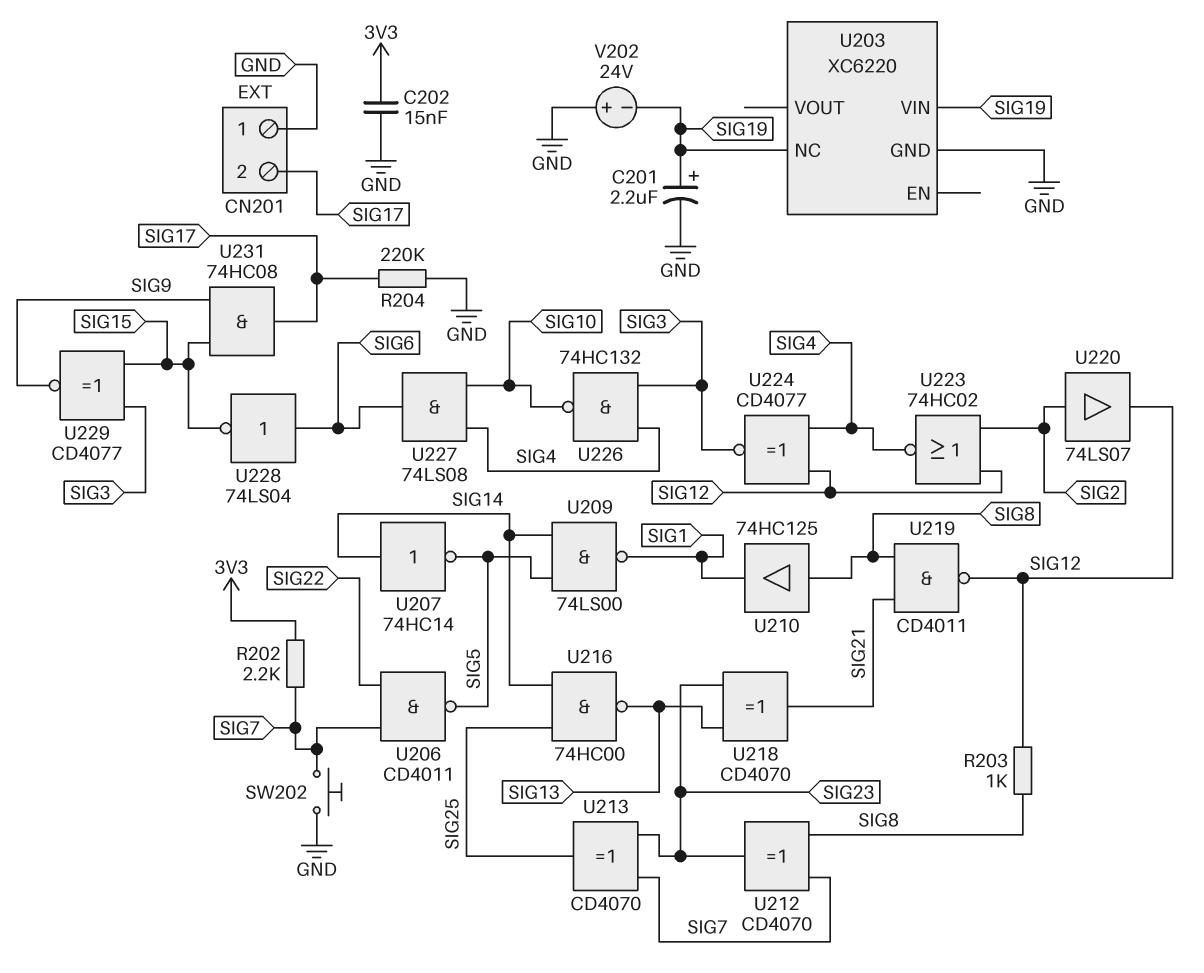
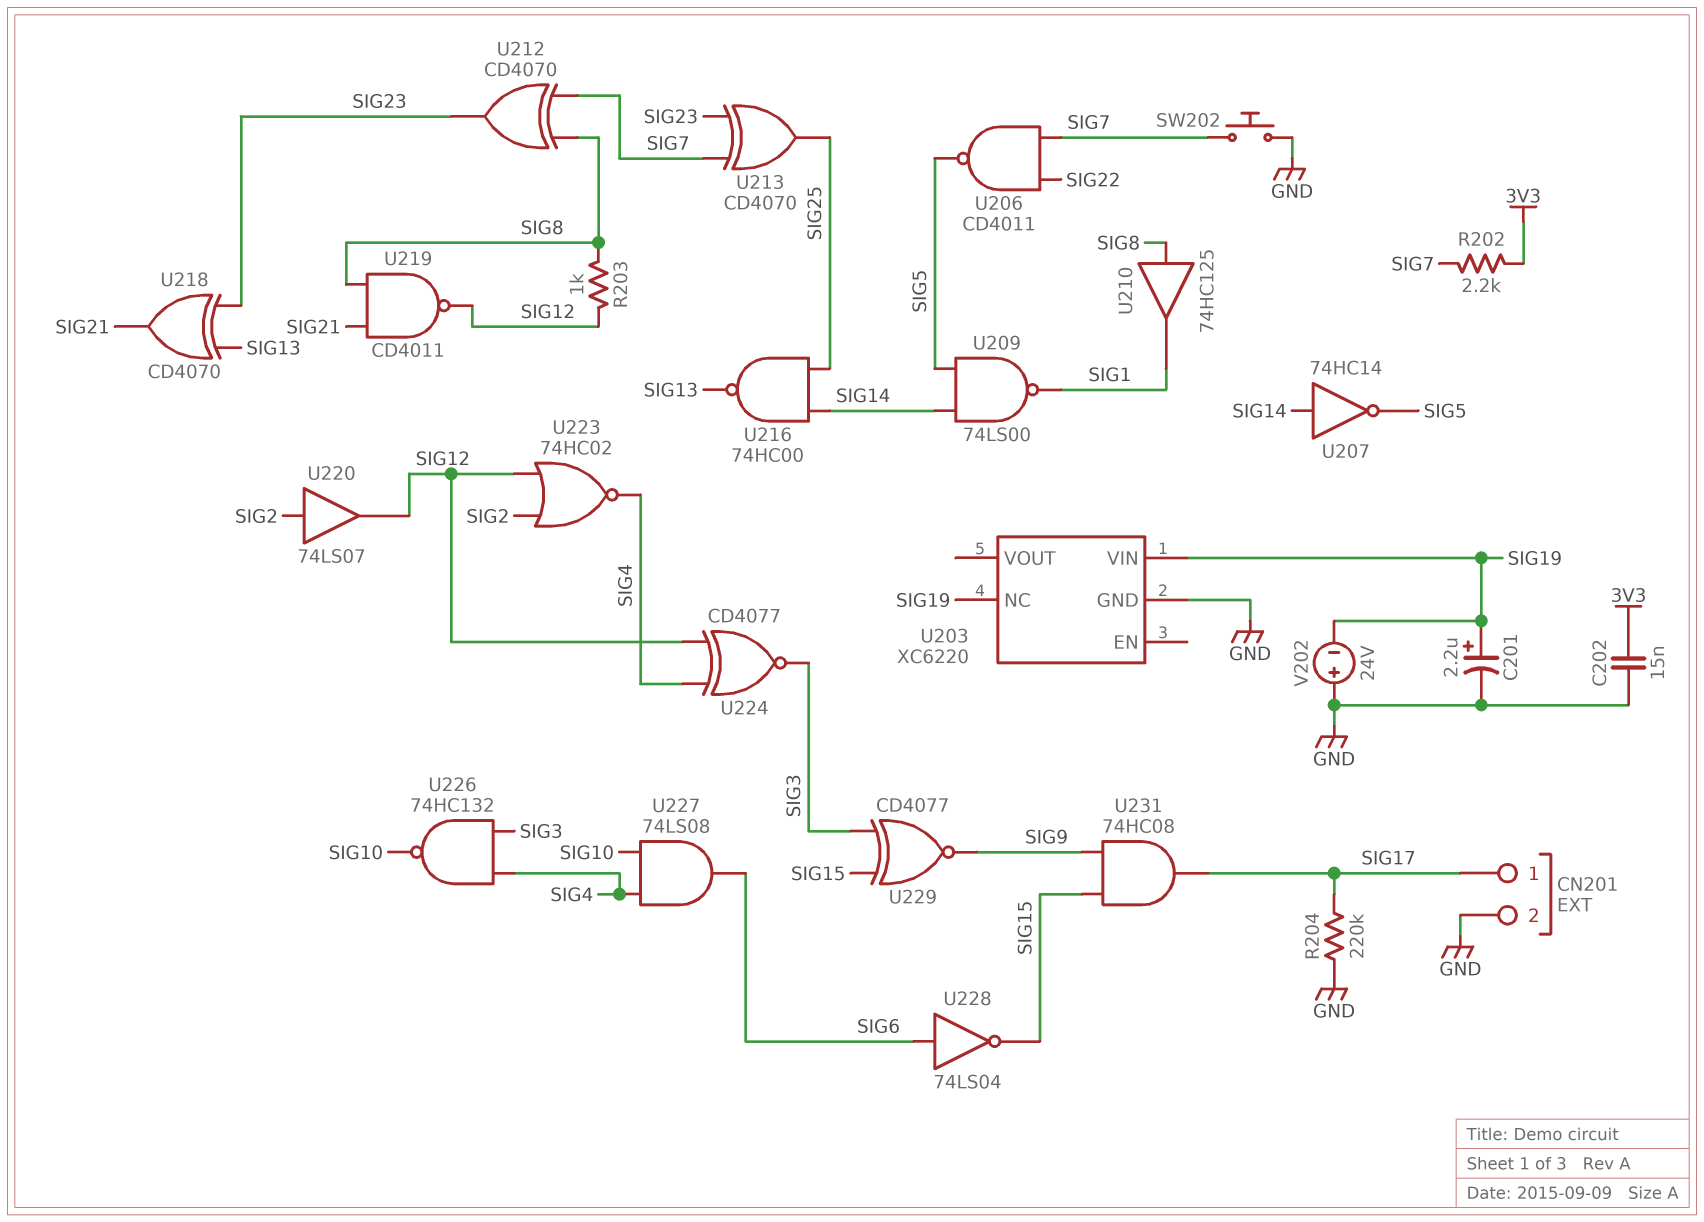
CN201 pin 1: GND -> SIG17
CN201 pin 2: SIG17 -> GND

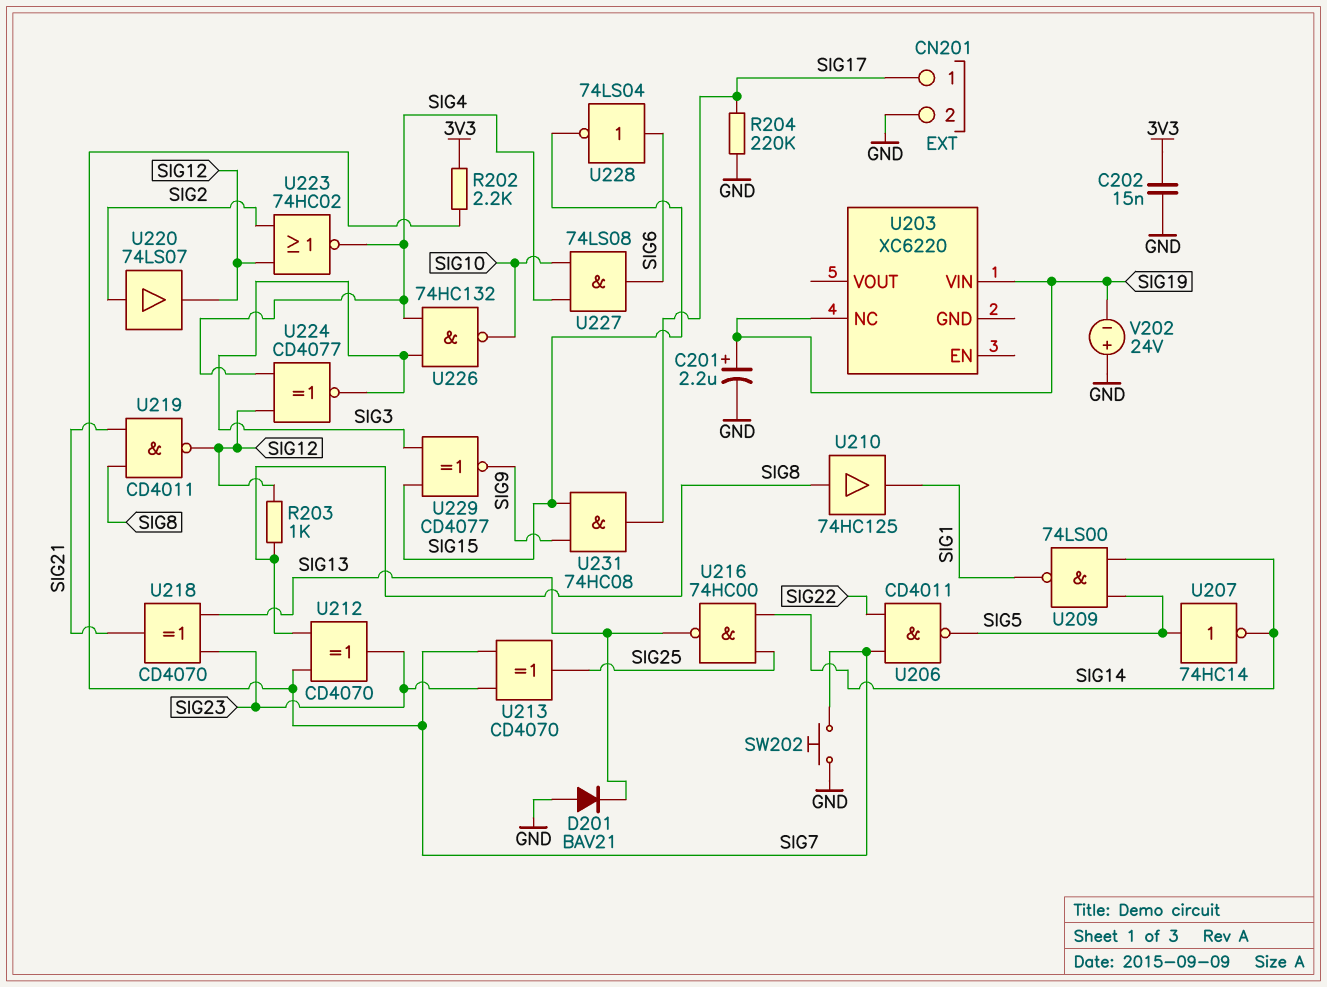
D201: none -> diode BAV21 (A GND, K SIG13)
U203 pin GND: GND -> none
U207: NOT 74HC14 (in SIG14, out SIG5) -> NOT 74HC14 (in SIG5, out SIG14)

